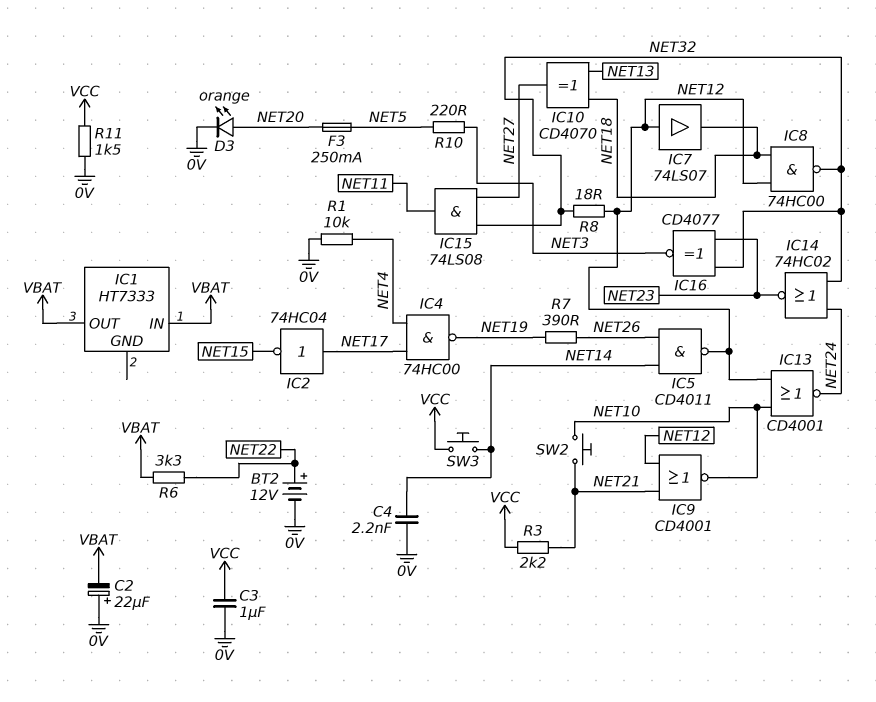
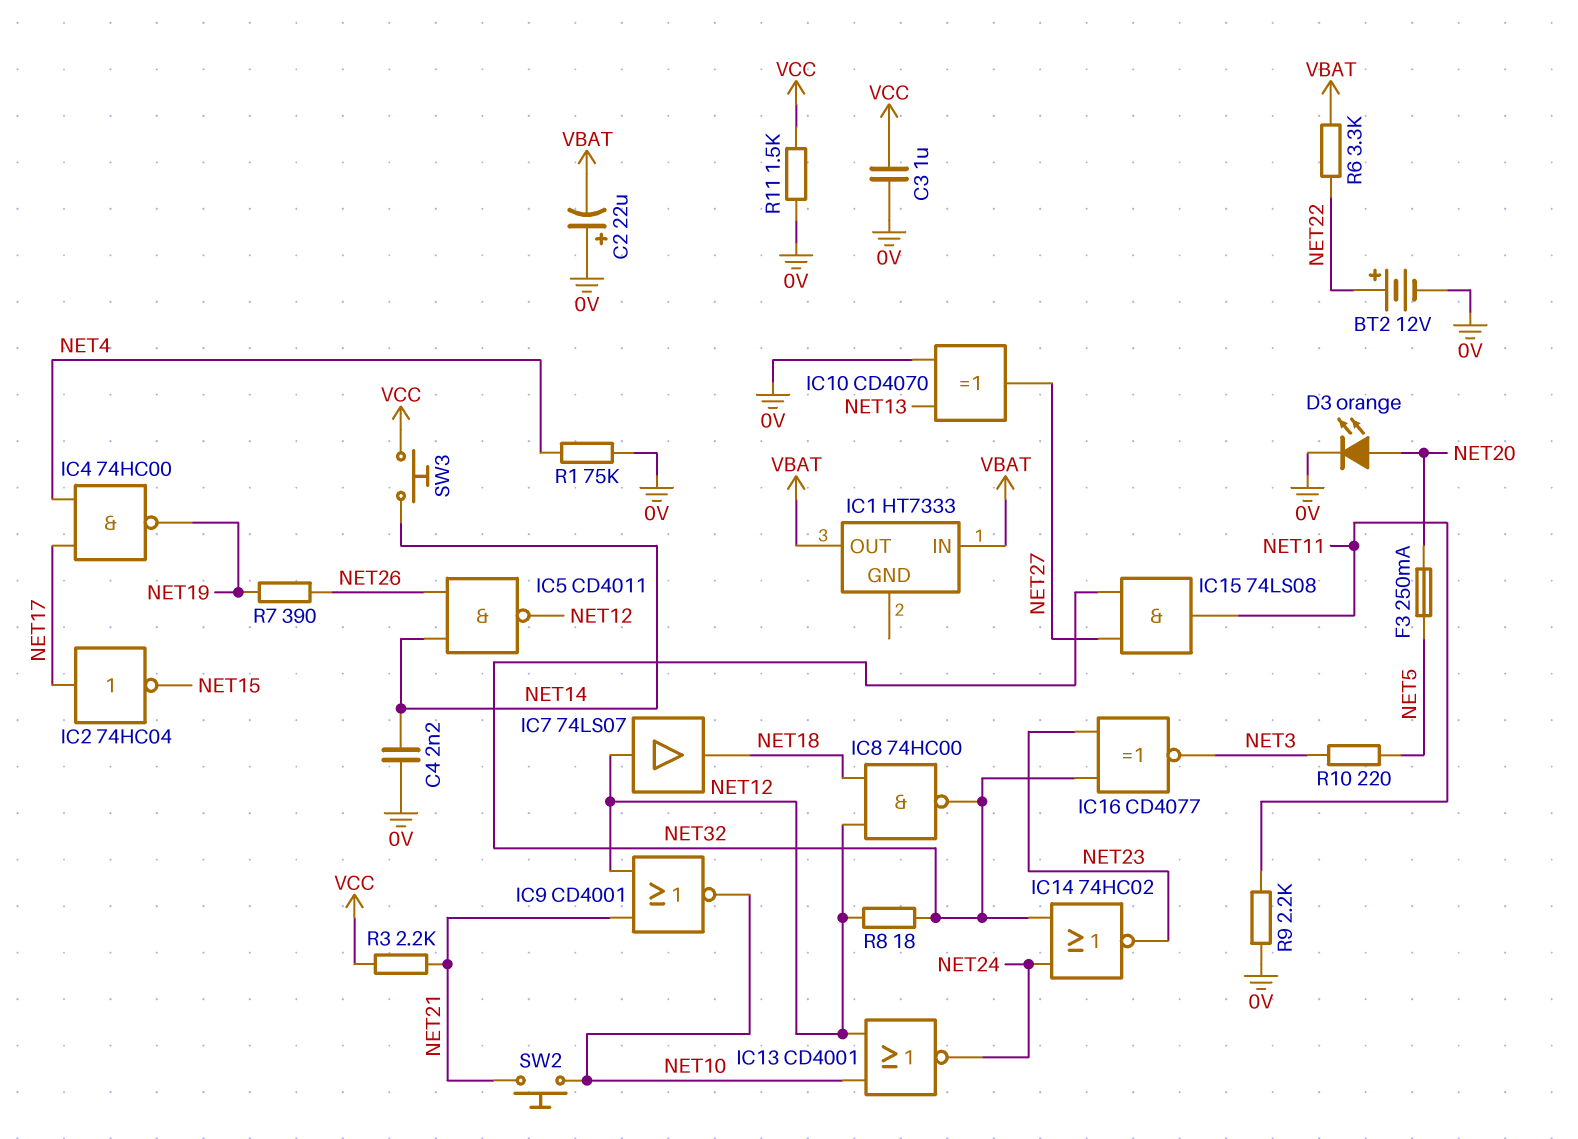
IC10: XOR CD4070 (in NET13, in NET18, out NET27) -> XOR CD4070 (in 0V, in NET13, out NET27)
R1: 10k (0V, NET4) -> 75k (0V, NET4)
R9: none -> 2.2k (0V, NET11)

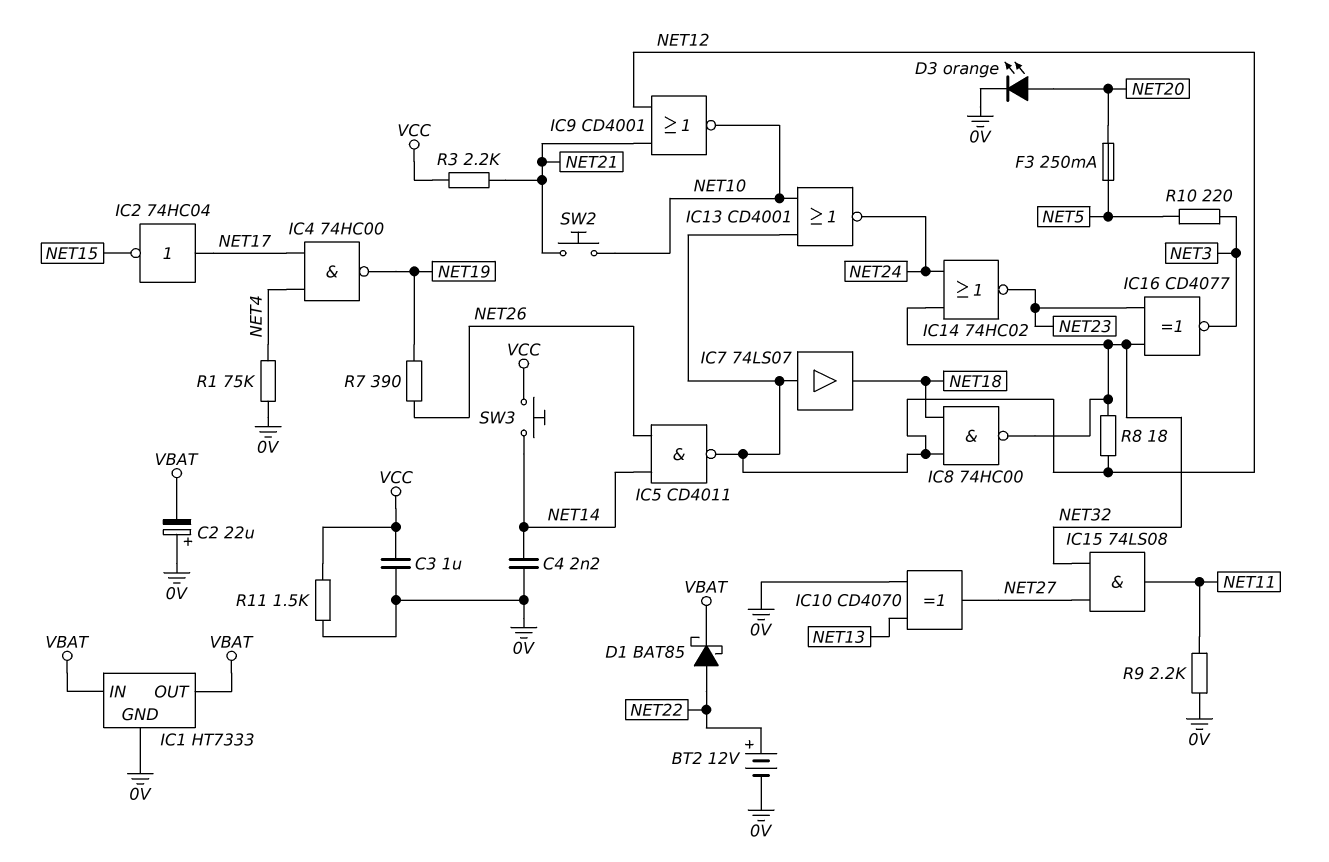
D1: none -> schottky BAT85 (A NET22, K VBAT)
IC1 pin GND: none -> 0V
R6: 3.3k (NET22, VBAT) -> none

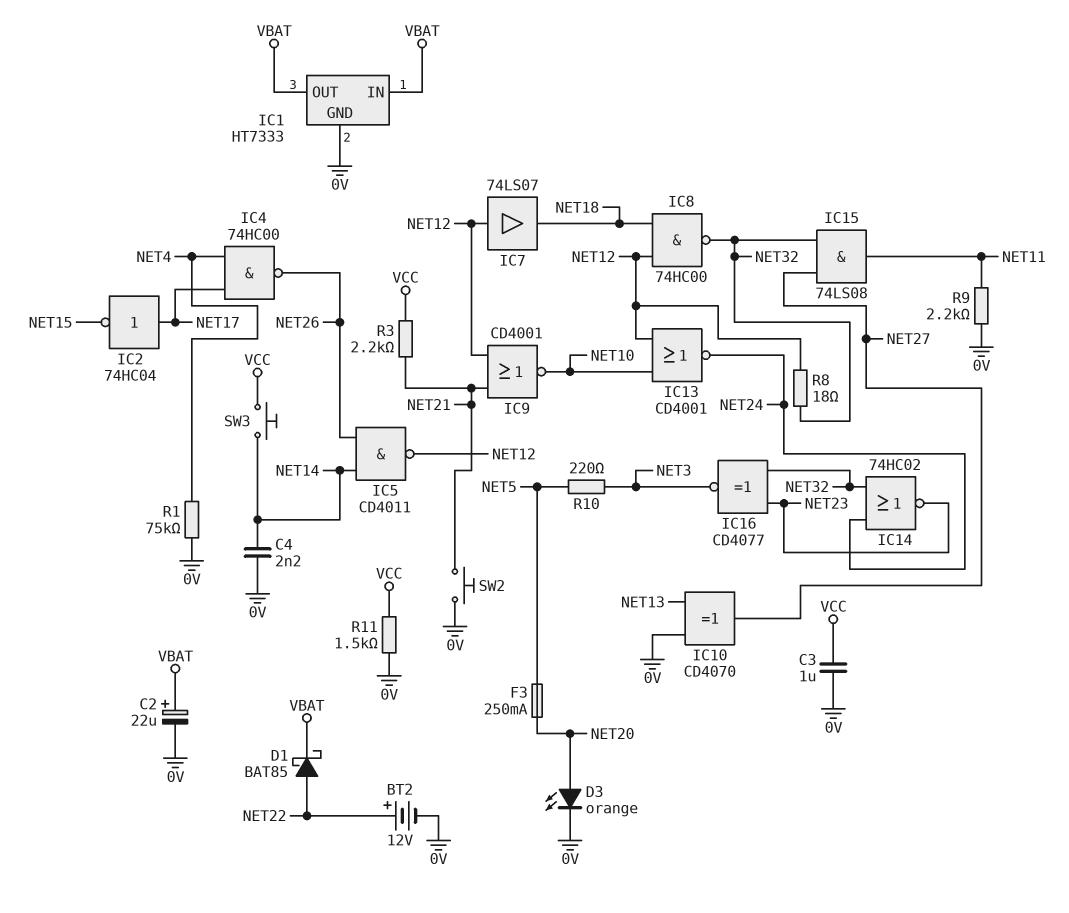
C2: 22uF (plus 0V, minus VBAT) -> 22uF (plus VBAT, minus 0V)
IC4: NAND 74HC00 (in NET4, in NET17, out NET19) -> NAND 74HC00 (in NET4, in NET17, out NET26)
R7: 390 (NET19, NET26) -> none
SW2: button (NET10, NET21) -> button (0V, NET21)

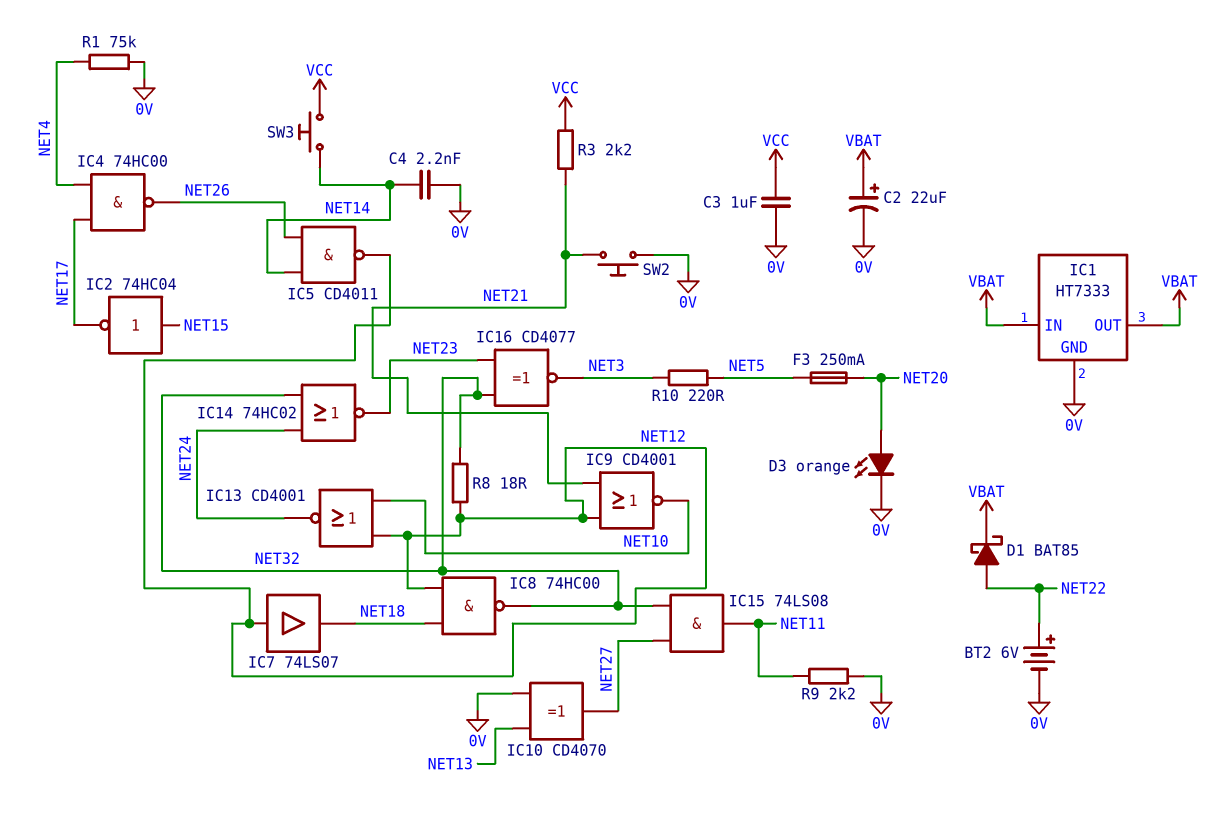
BT2: 12V (plus NET22, minus 0V) -> 6V (plus NET22, minus 0V)
IC2: NOT 74HC04 (in NET17, out NET15) -> NOT 74HC04 (in NET15, out NET17)
R11: 1.5k (0V, VCC) -> none

